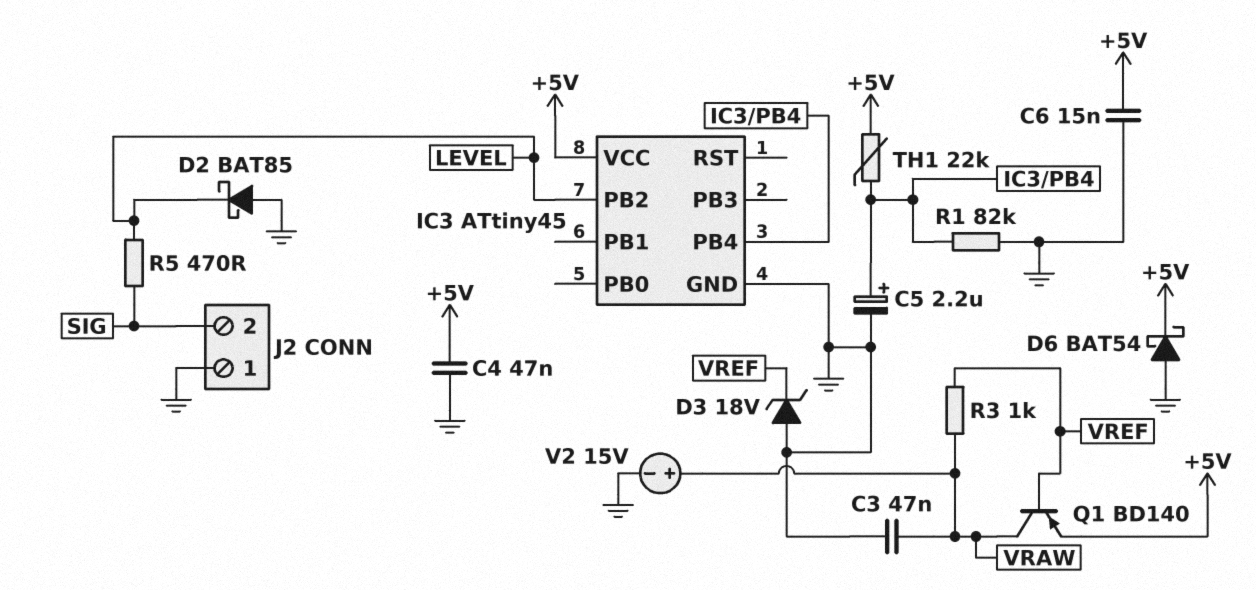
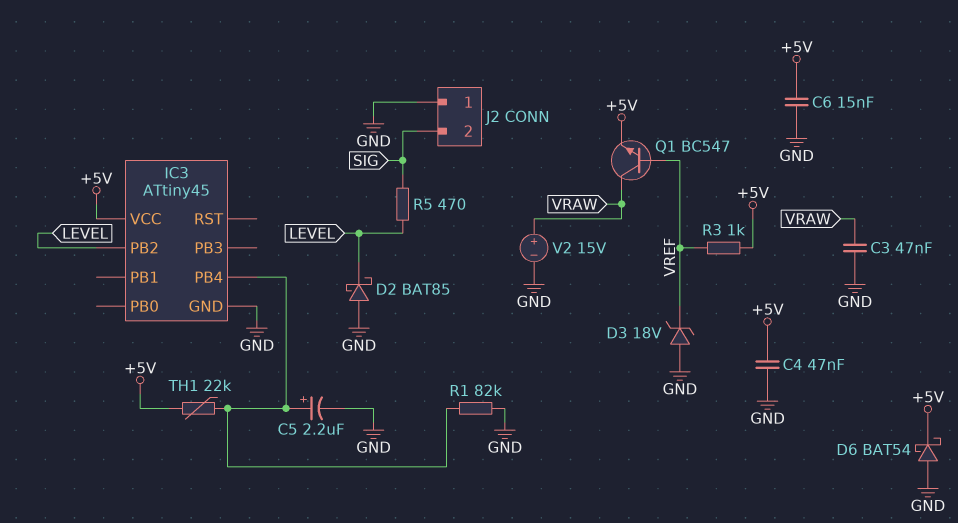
Q1: PNP BD140 (B VREF, C VRAW, E +5V) -> NPN BC547 (B VREF, C VRAW, E +5V)
R3: 1k (VRAW, VREF) -> 1k (+5V, VREF)

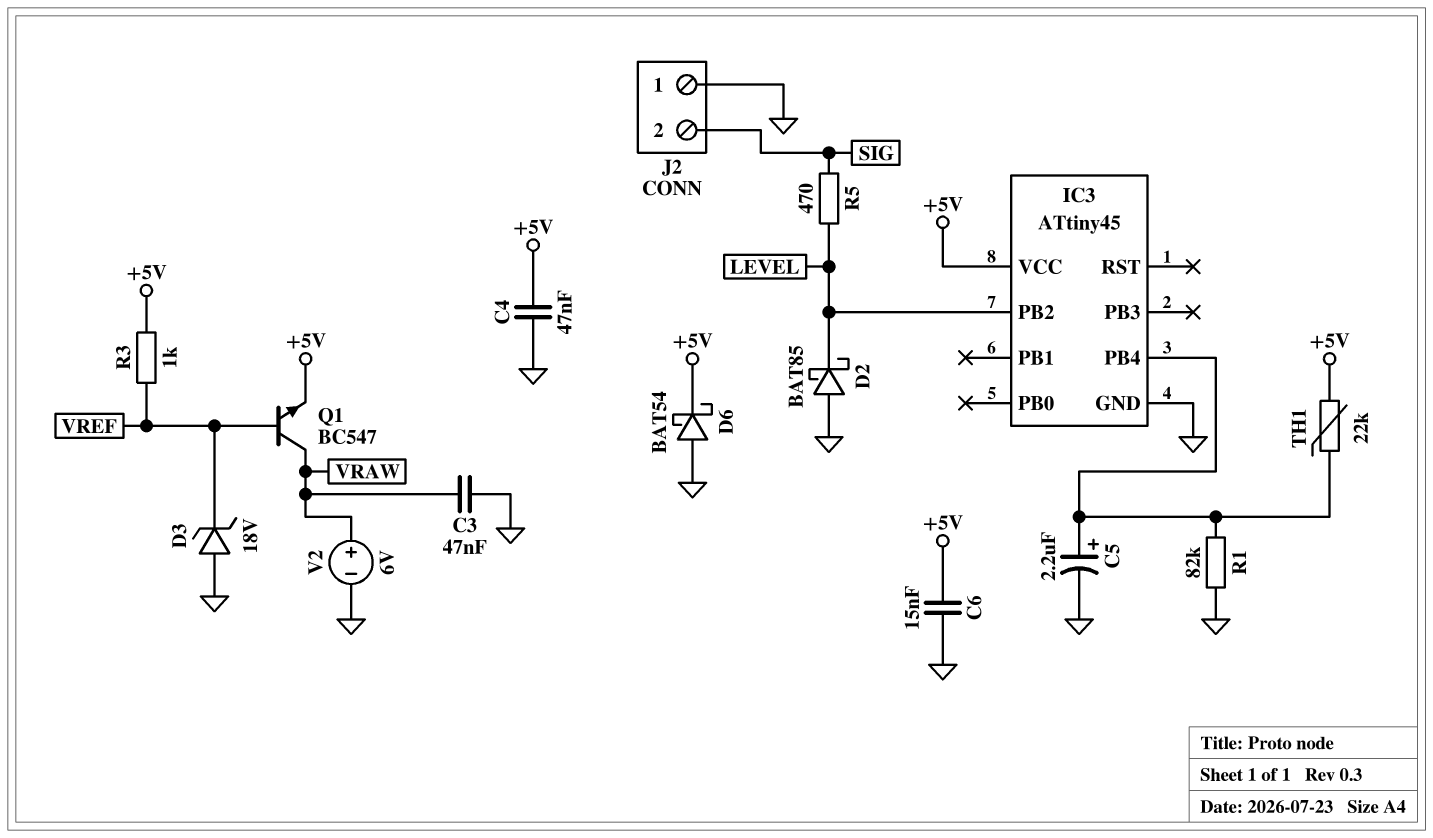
V2: 15V (plus VRAW, minus GND) -> 6V (plus VRAW, minus GND)

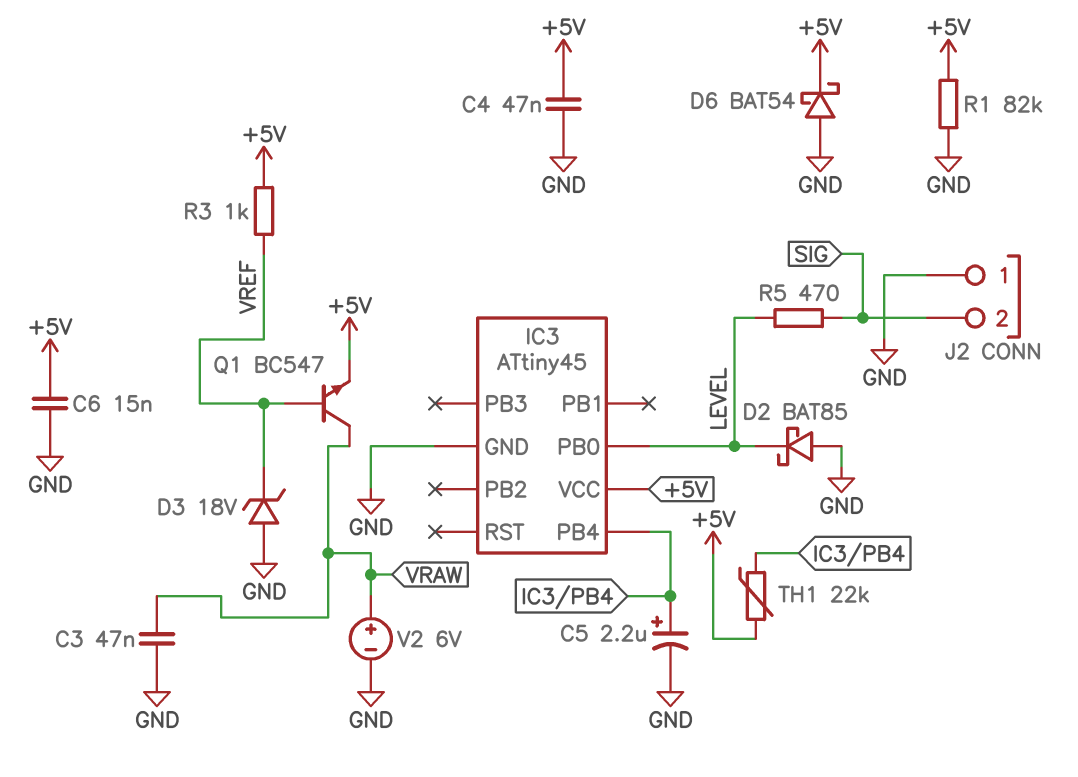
IC3 pin PB0: none -> LEVEL
IC3 pin PB2: LEVEL -> none
R1: 82k (GND, IC3/PB4) -> 82k (+5V, GND)

